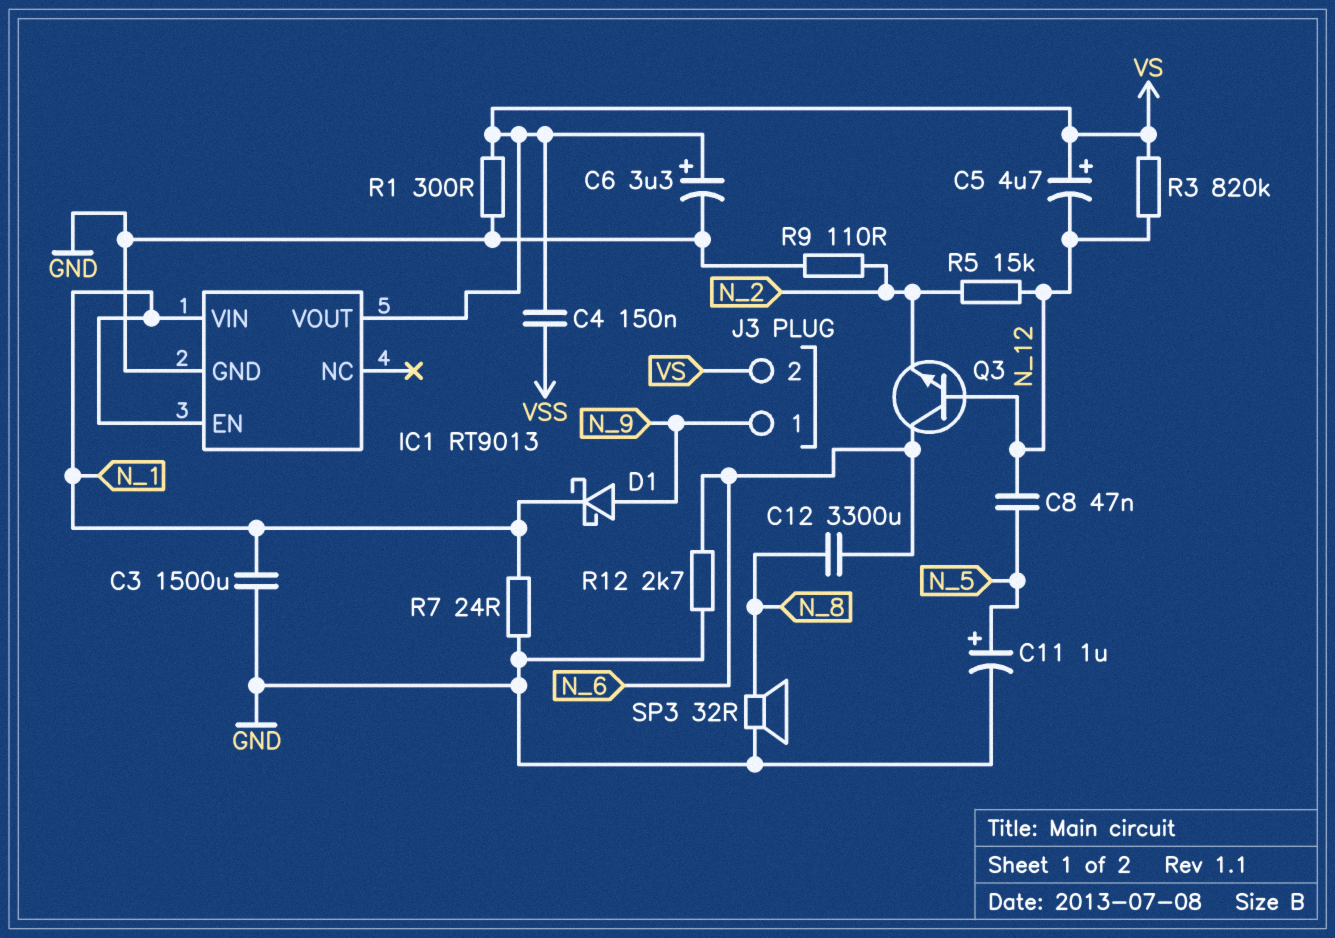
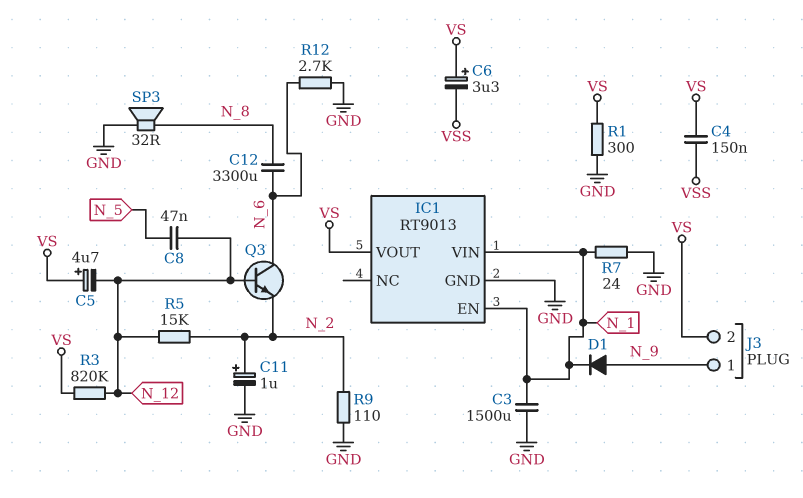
C6: 3.3uF (plus VS, minus GND) -> 3.3uF (plus VS, minus VSS)
C11: 1uF (plus N_5, minus GND) -> 1uF (plus N_2, minus GND)
D1: schottky (A N_9, K N_1) -> diode (A N_9, K N_1)

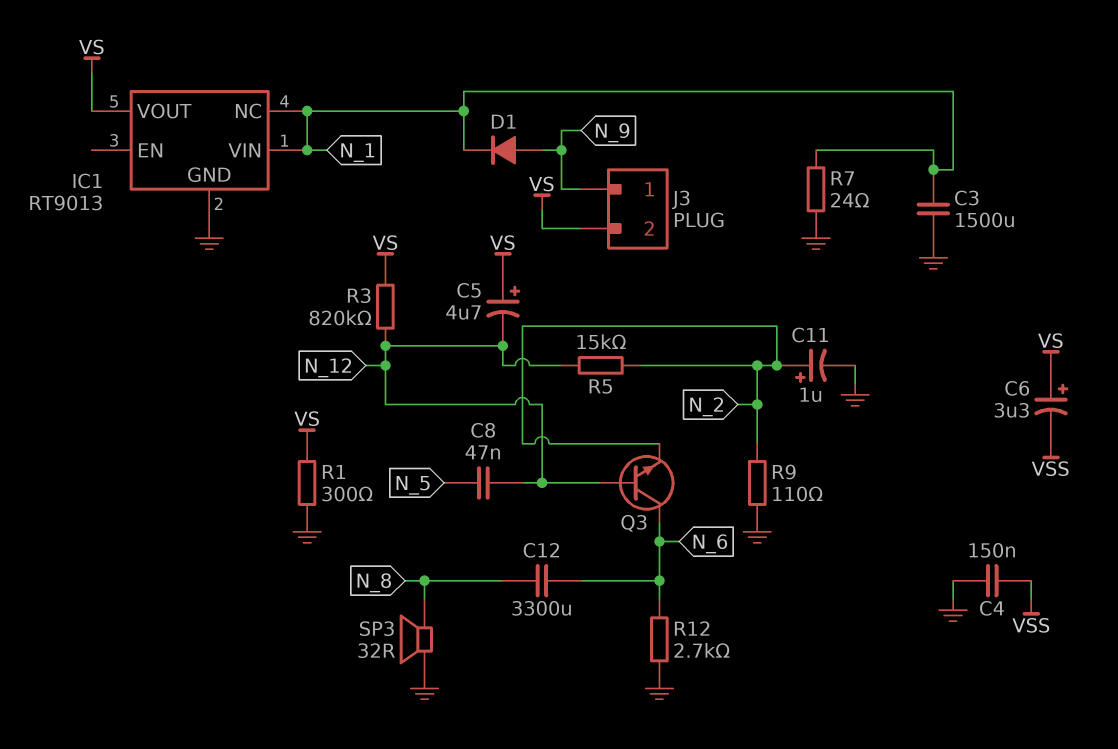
C4: 150nF (VS, VSS) -> 150nF (GND, VSS)
IC1 pin EN: N_1 -> none
IC1 pin NC: none -> N_1

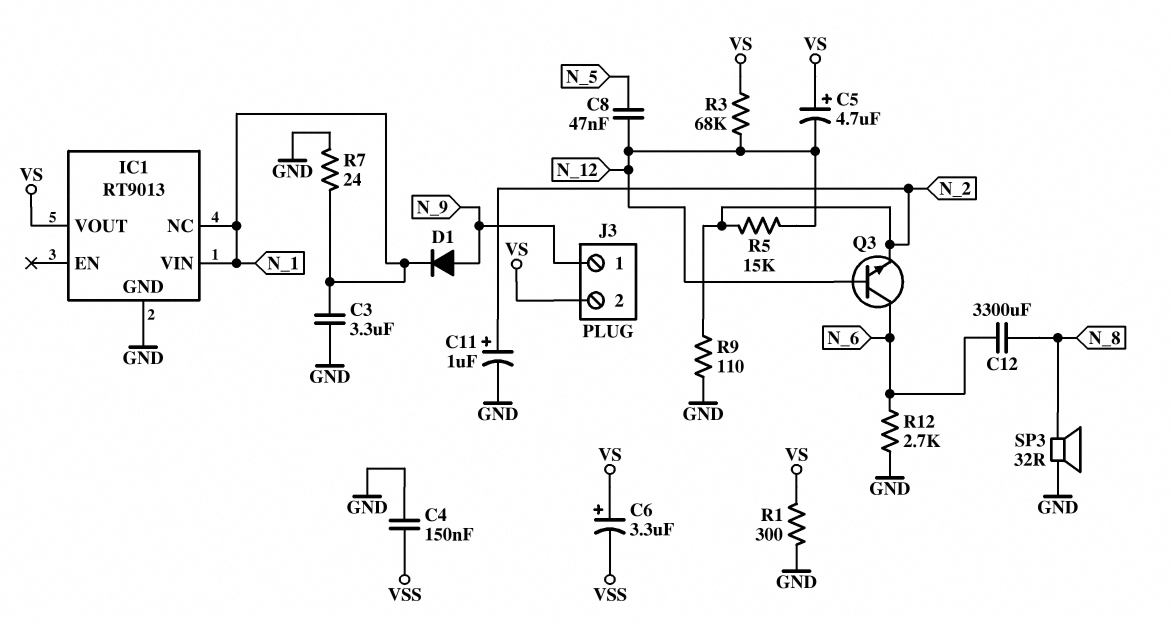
C3: 1500uF (GND, N_1) -> 3.3uF (GND, N_1)
R3: 820k (N_12, VS) -> 68k (N_12, VS)

